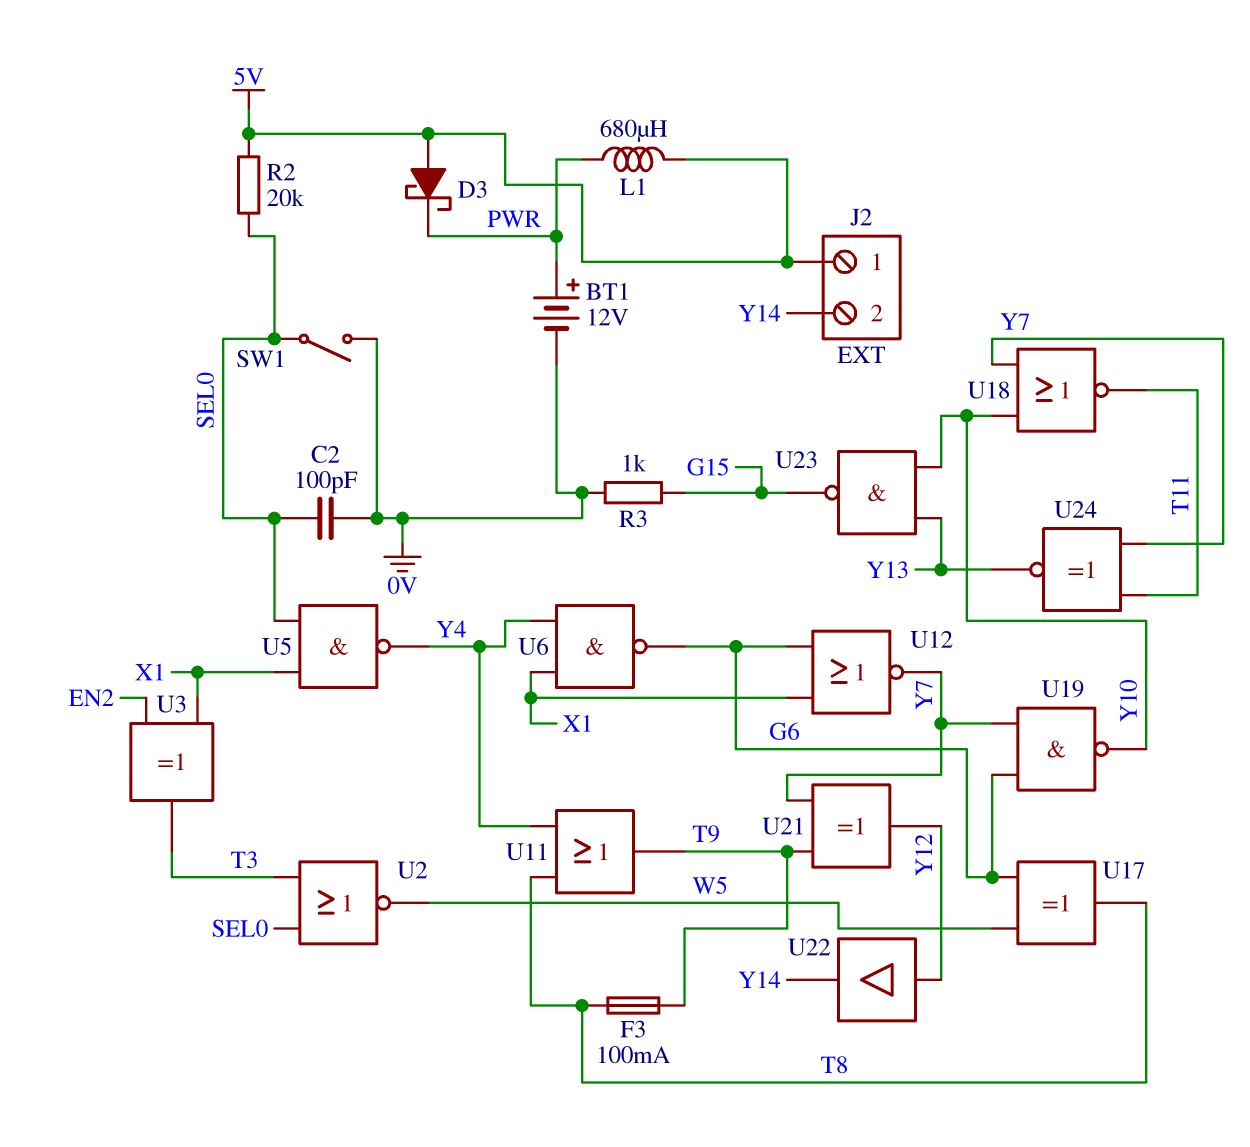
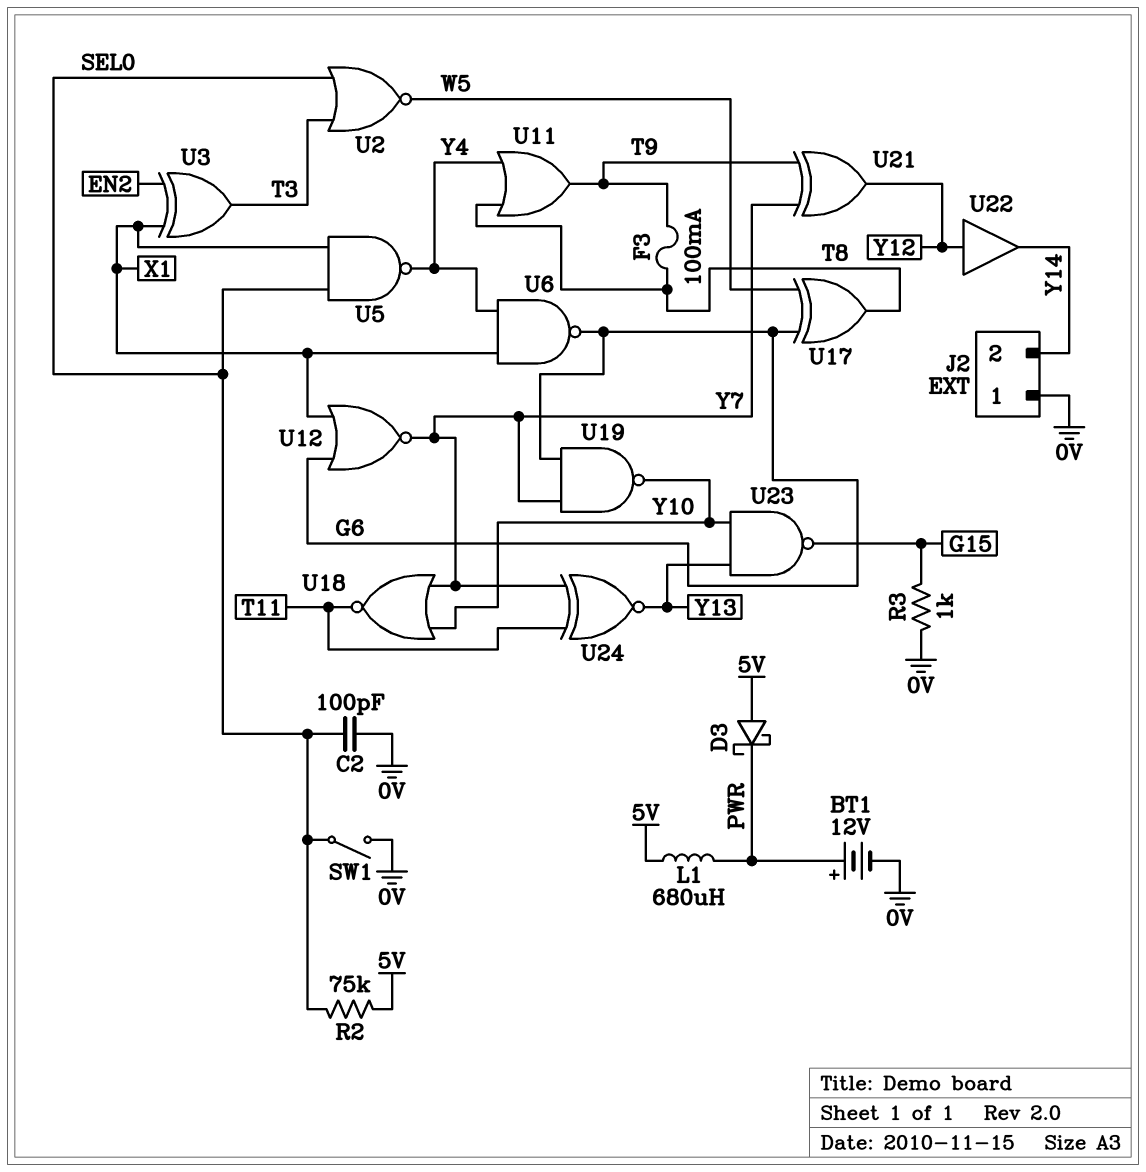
J2 pin 1: 5V -> 0V
R2: 20k (5V, SEL0) -> 75k (5V, SEL0)

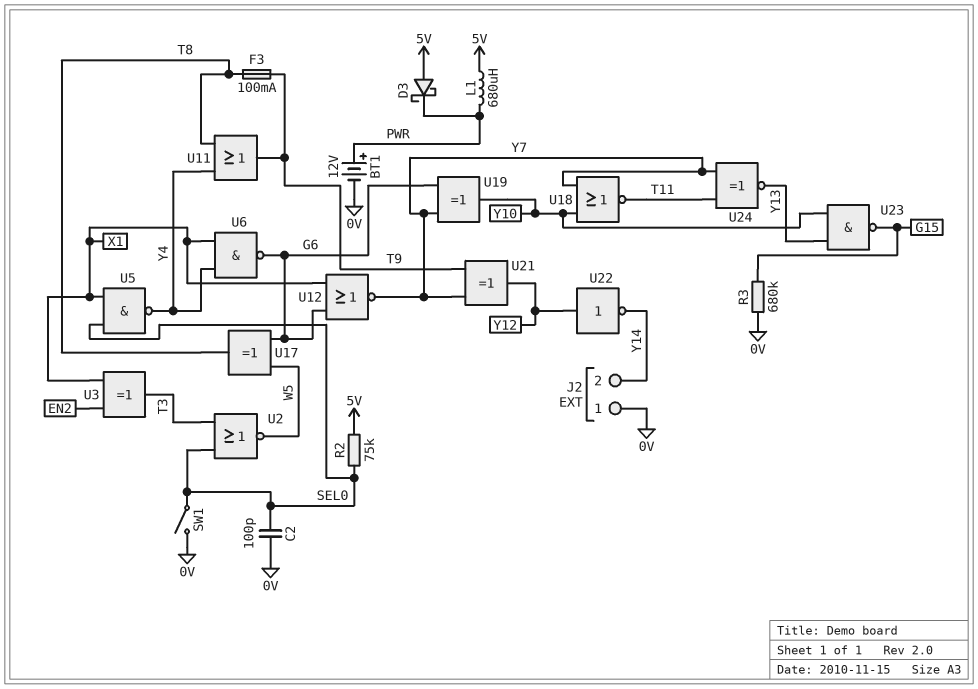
R3: 1k (0V, G15) -> 680k (0V, G15)
U19: NAND (in G6, in Y7, out Y10) -> XOR (in G6, in Y7, out Y10)
U22: buffer (in Y12, out Y14) -> NOT (in Y12, out Y14)

